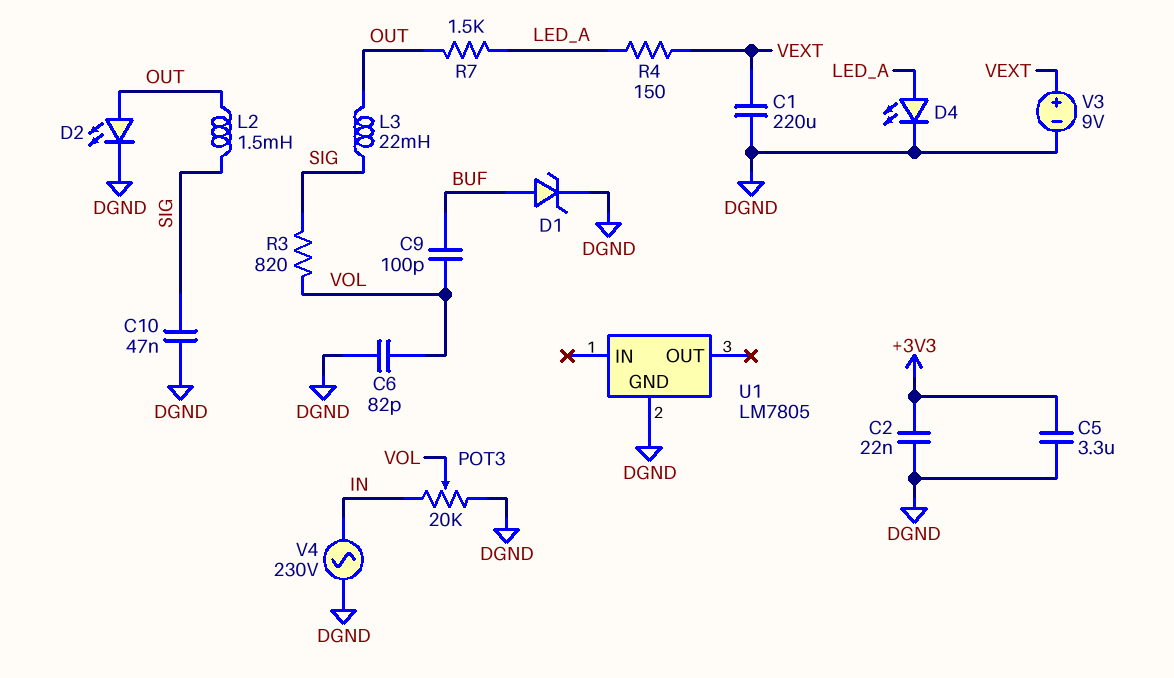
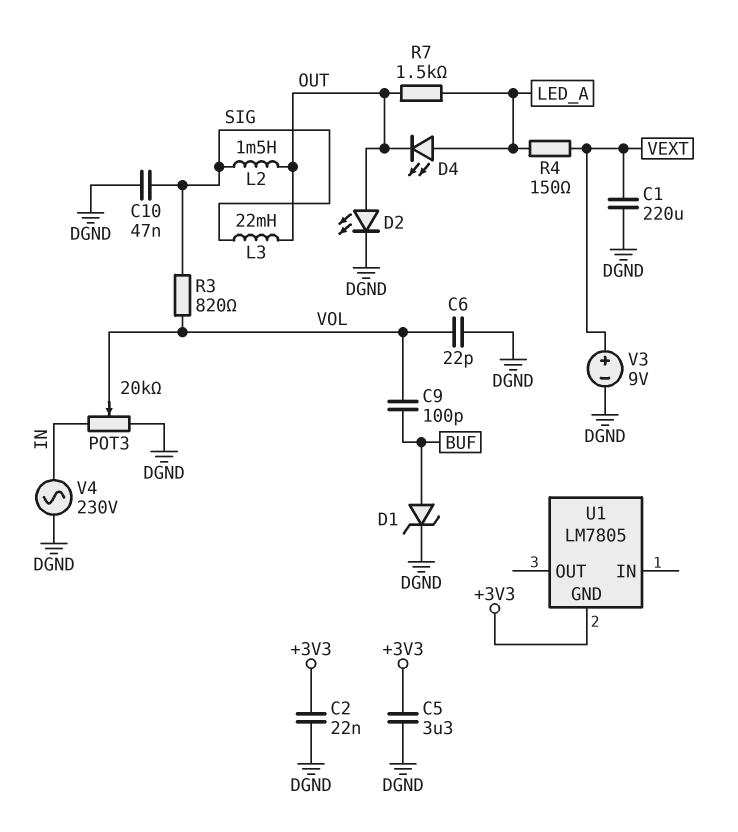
C6: 82pF (DGND, VOL) -> 22pF (DGND, VOL)
D4: LED (A LED_A, K DGND) -> LED (A LED_A, K OUT)
U1 pin GND: DGND -> +3V3

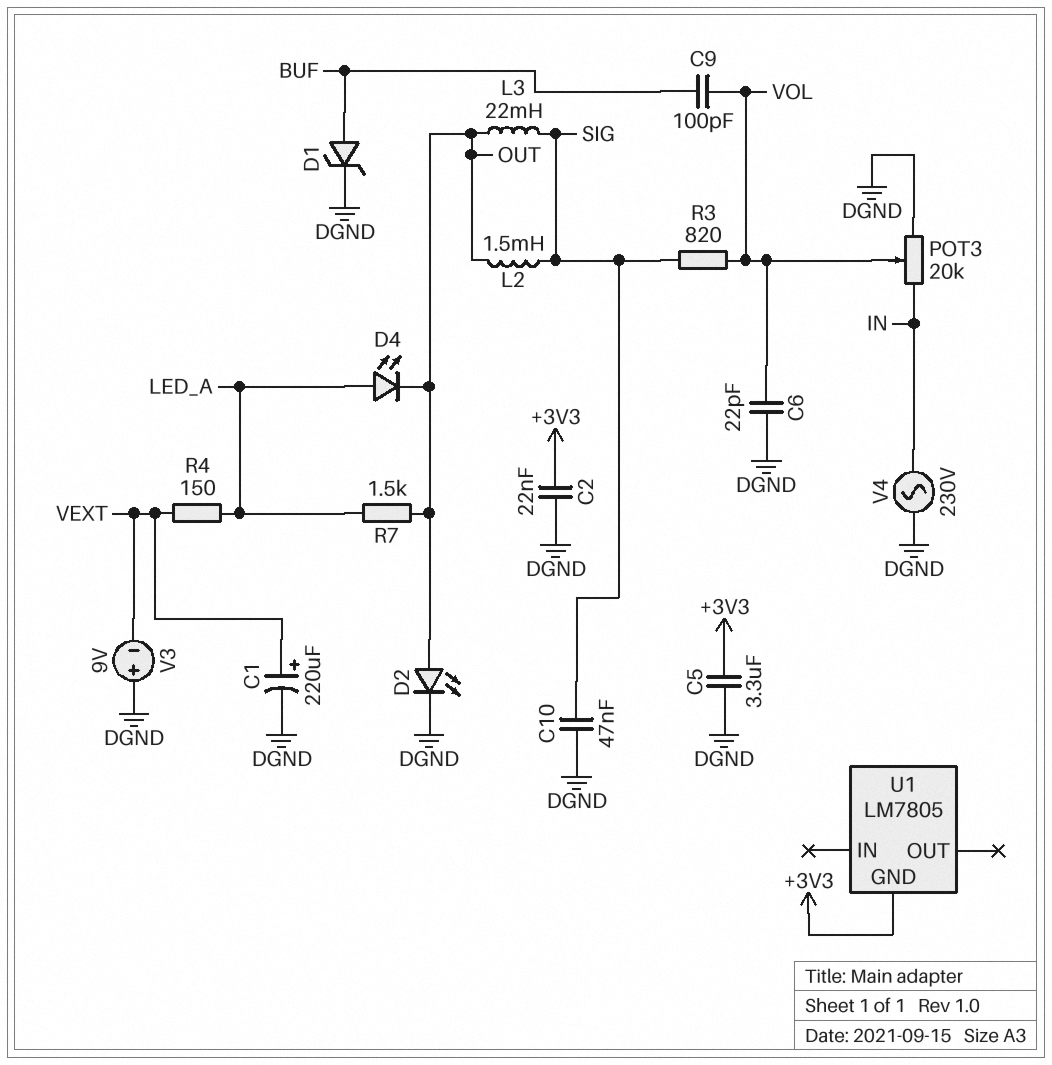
C1: 220uF (DGND, VEXT) -> 220uF (plus VEXT, minus DGND)
V3: 9V (plus VEXT, minus DGND) -> 9V (plus DGND, minus VEXT)

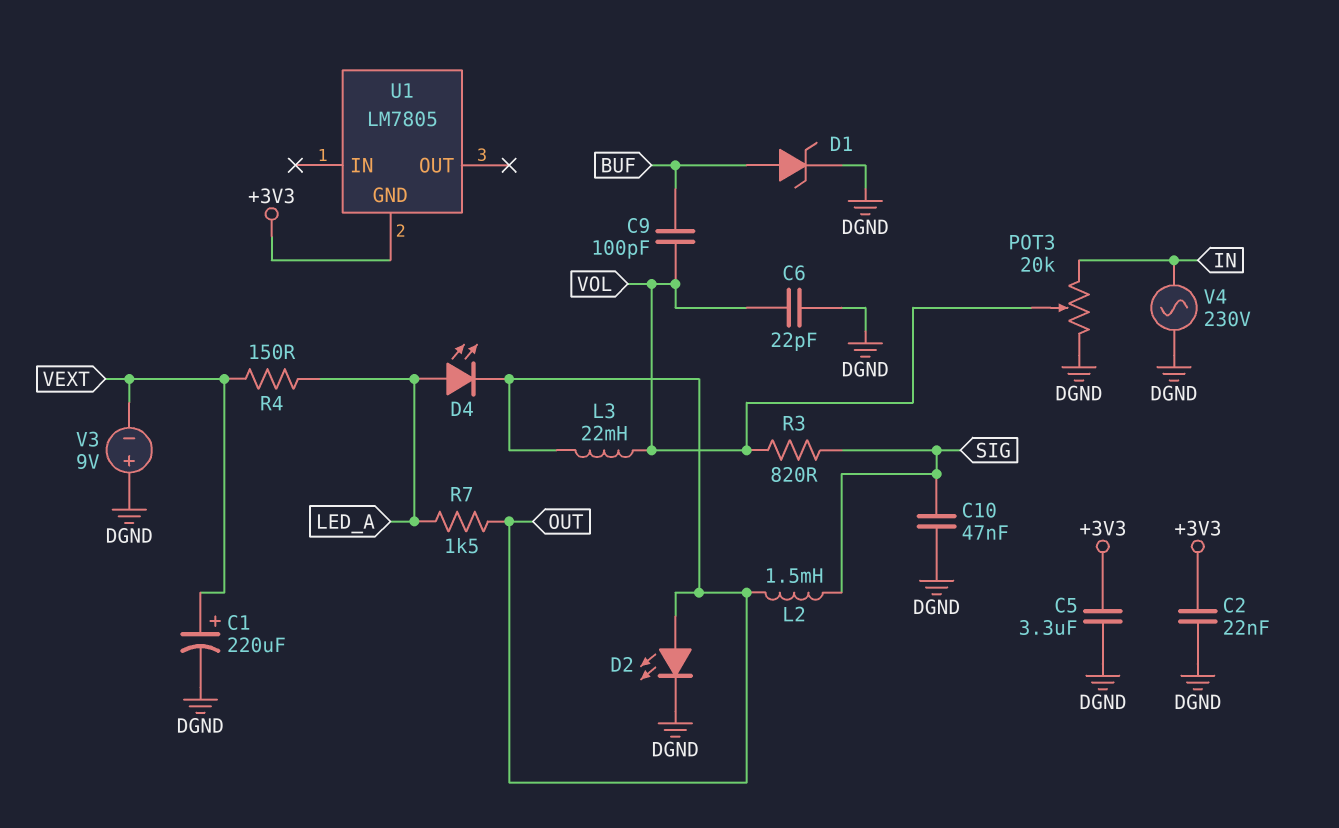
L3: 22mH (OUT, SIG) -> 22mH (OUT, VOL)

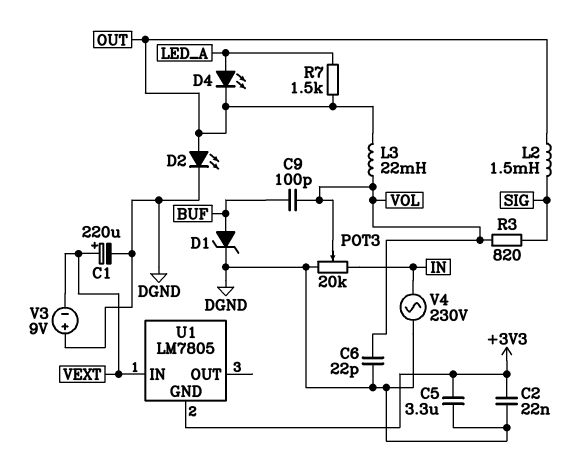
C10: 47nF (DGND, SIG) -> none
R4: 150 (LED_A, VEXT) -> none
U1 pin IN: none -> VEXT

